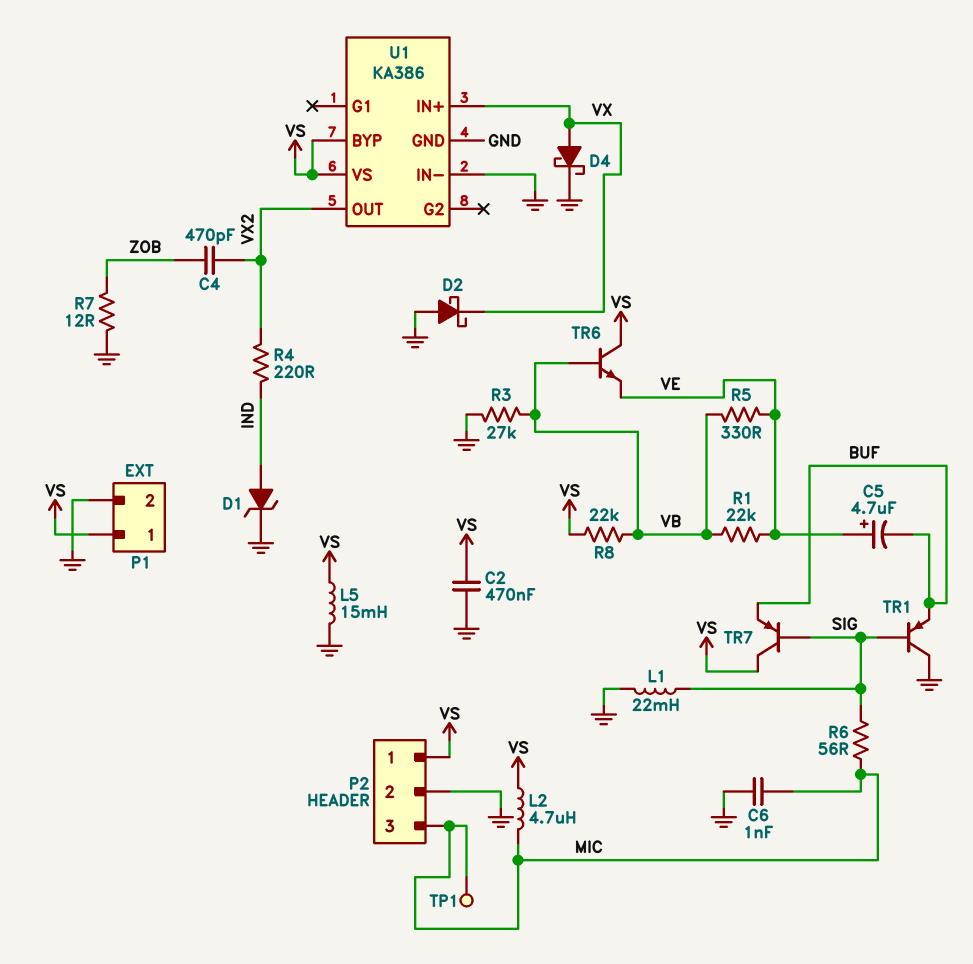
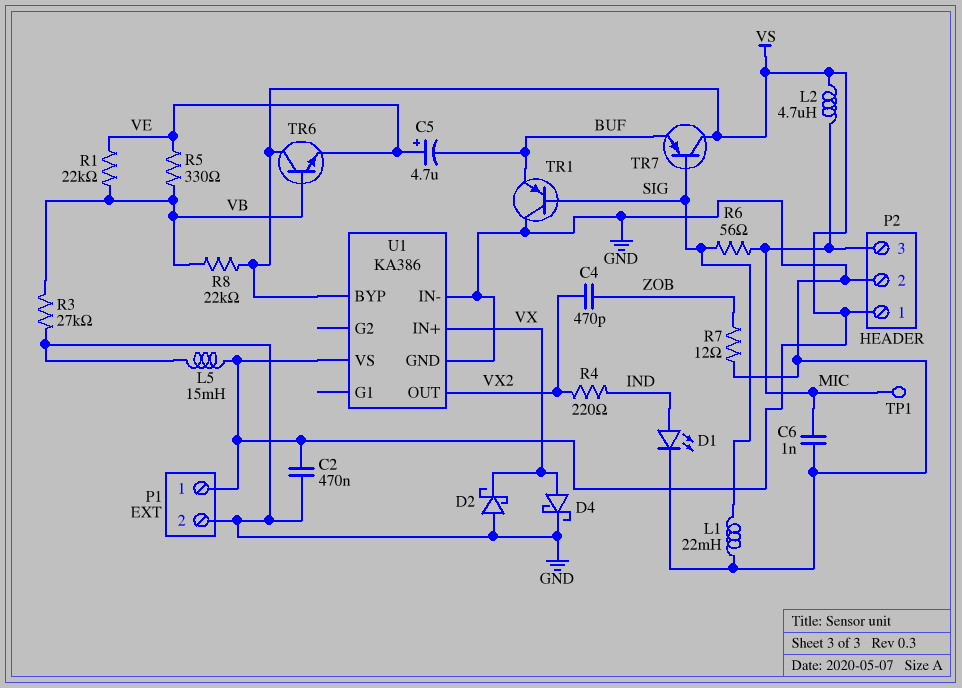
D1: zener (A IND, K GND) -> LED (A IND, K GND)

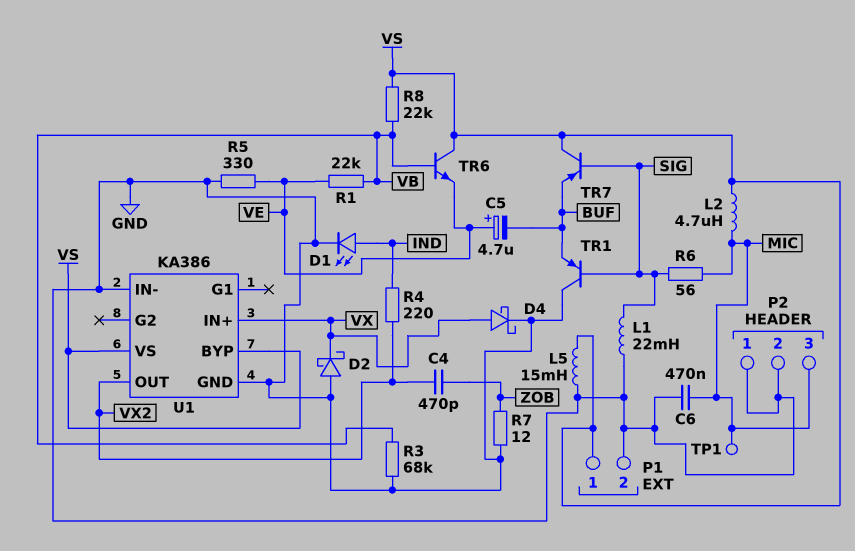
C2: 470nF (GND, VS) -> none
C6: 1nF (GND, MIC) -> 470nF (GND, MIC)
P2 pin 1: VS -> GND
R3: 27k (GND, VB) -> 68k (GND, VB)
R5: 330 (VB, VE) -> 330 (GND, VE)

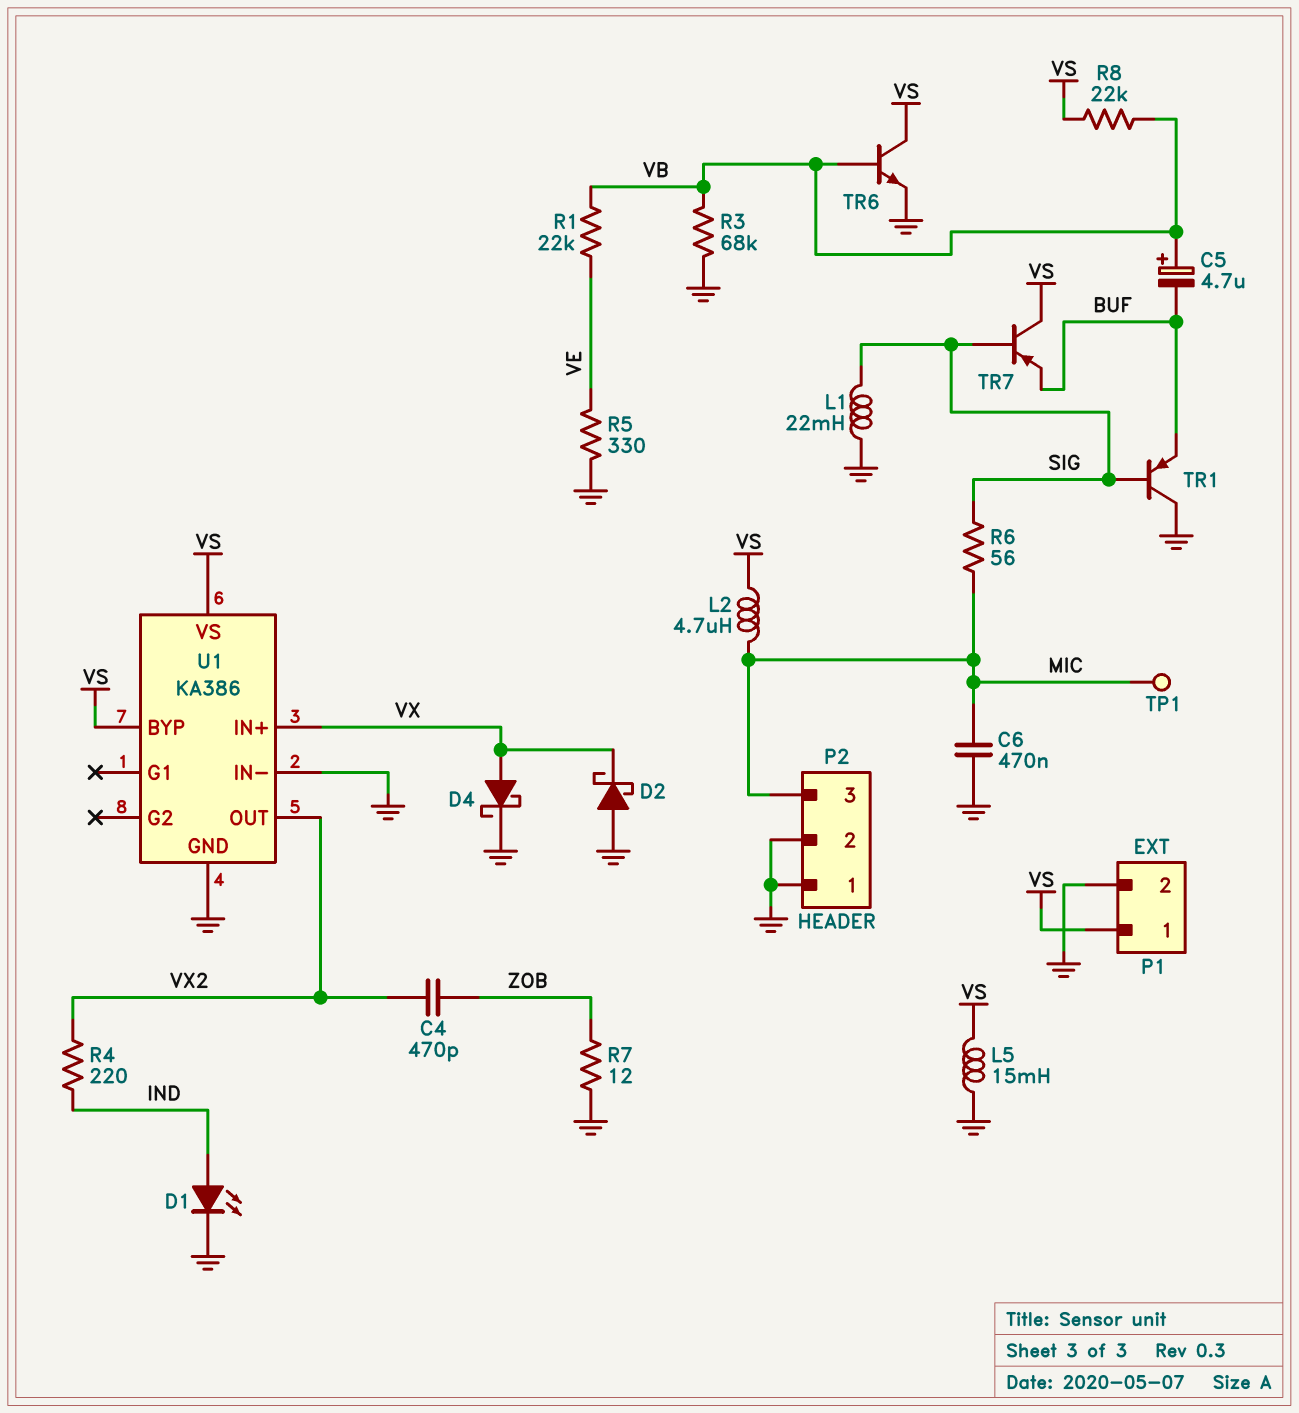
C5: 4.7uF (plus VE, minus BUF) -> 4.7uF (plus VB, minus BUF)
TR6: NPN (B VB, C VS, E VE) -> NPN (B VB, C VS, E GND)

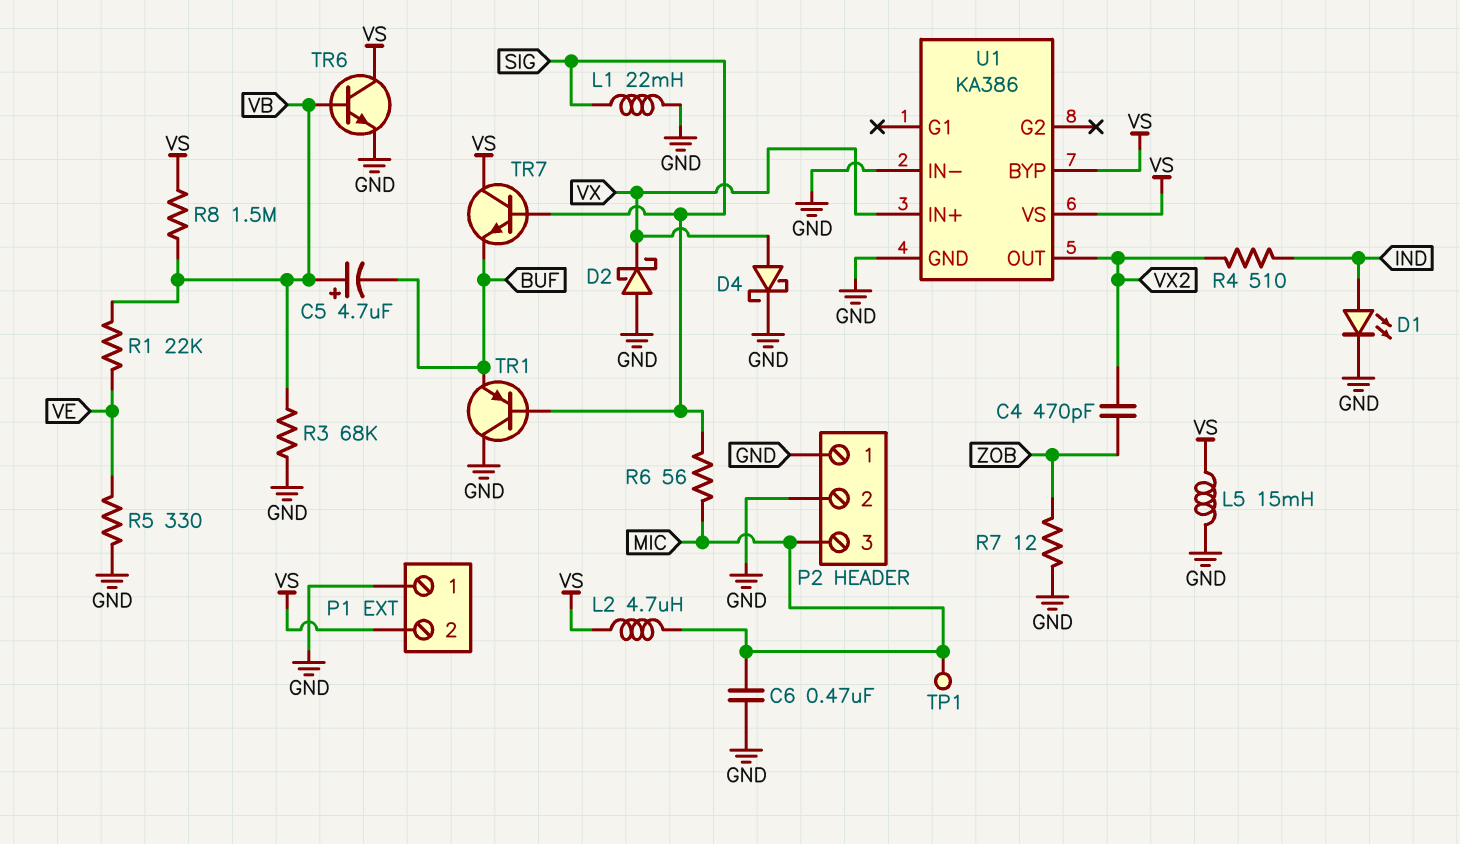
P1 pin 1: VS -> GND
P1 pin 2: GND -> VS
R4: 220 (IND, VX2) -> 510 (IND, VX2)
R8: 22k (VB, VS) -> 1.5M (VB, VS)
TR7: PNP (B SIG, C VS, E BUF) -> NPN (B SIG, C VS, E BUF)

